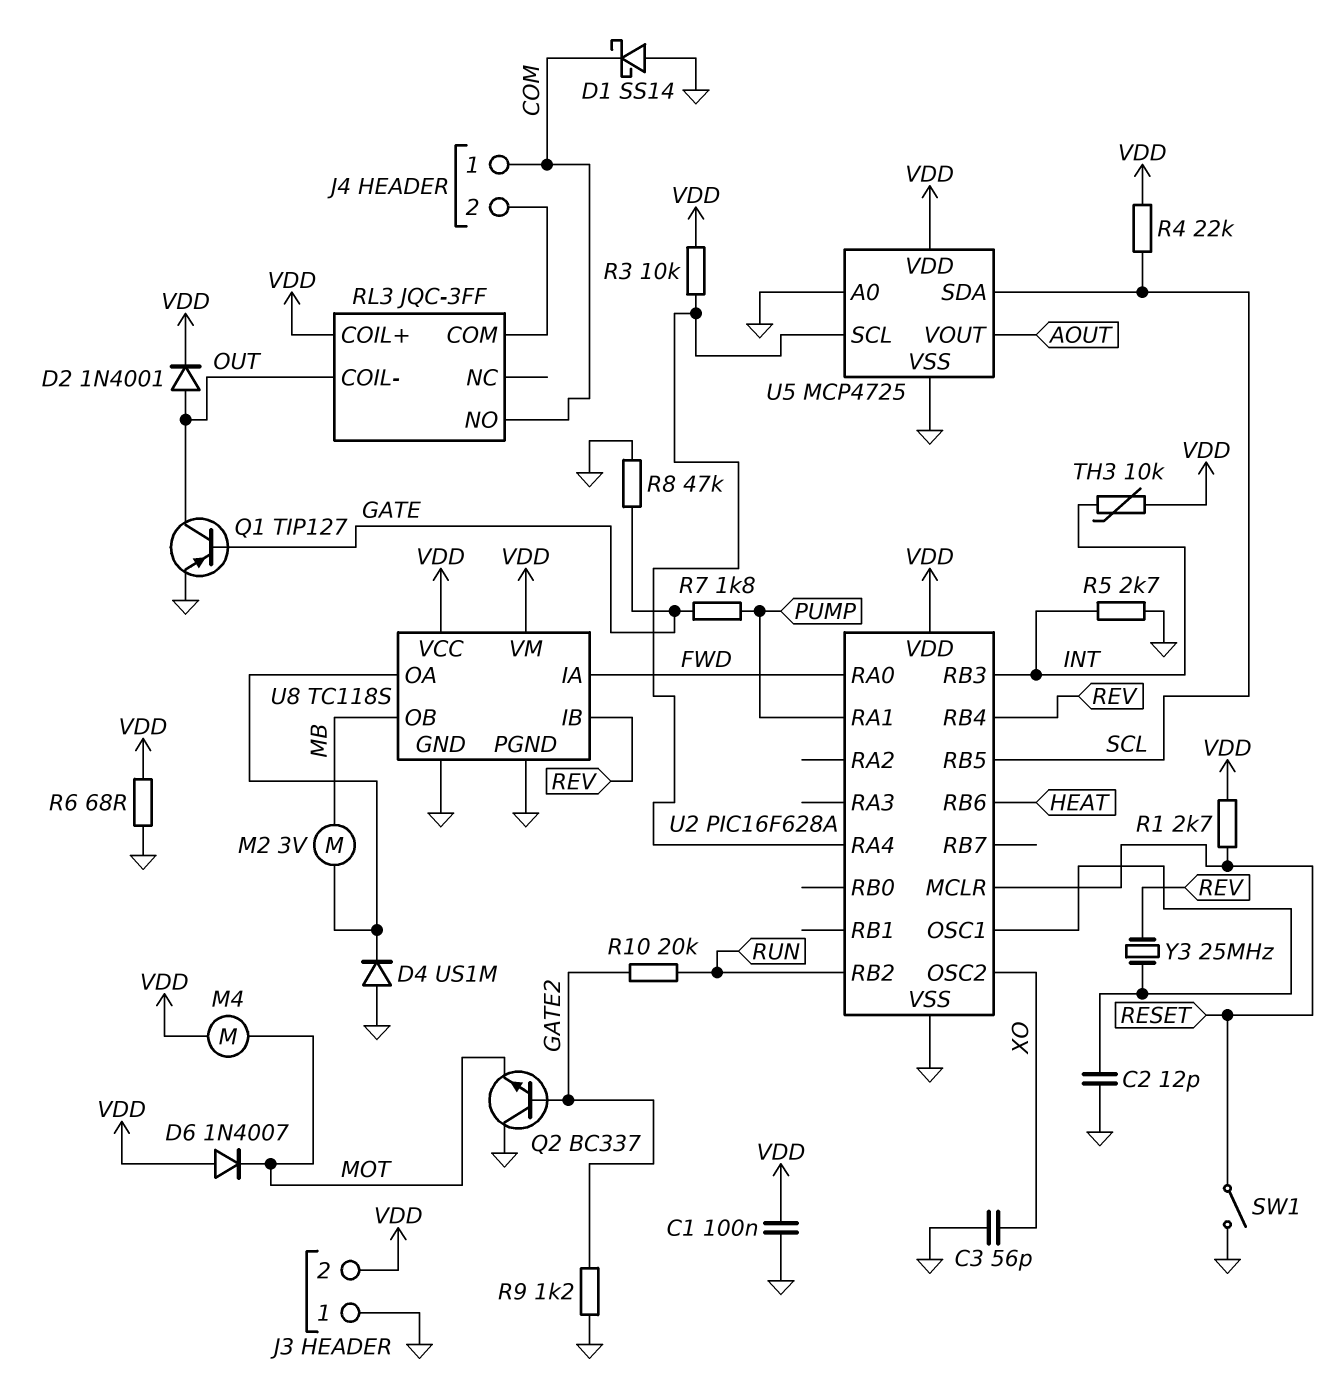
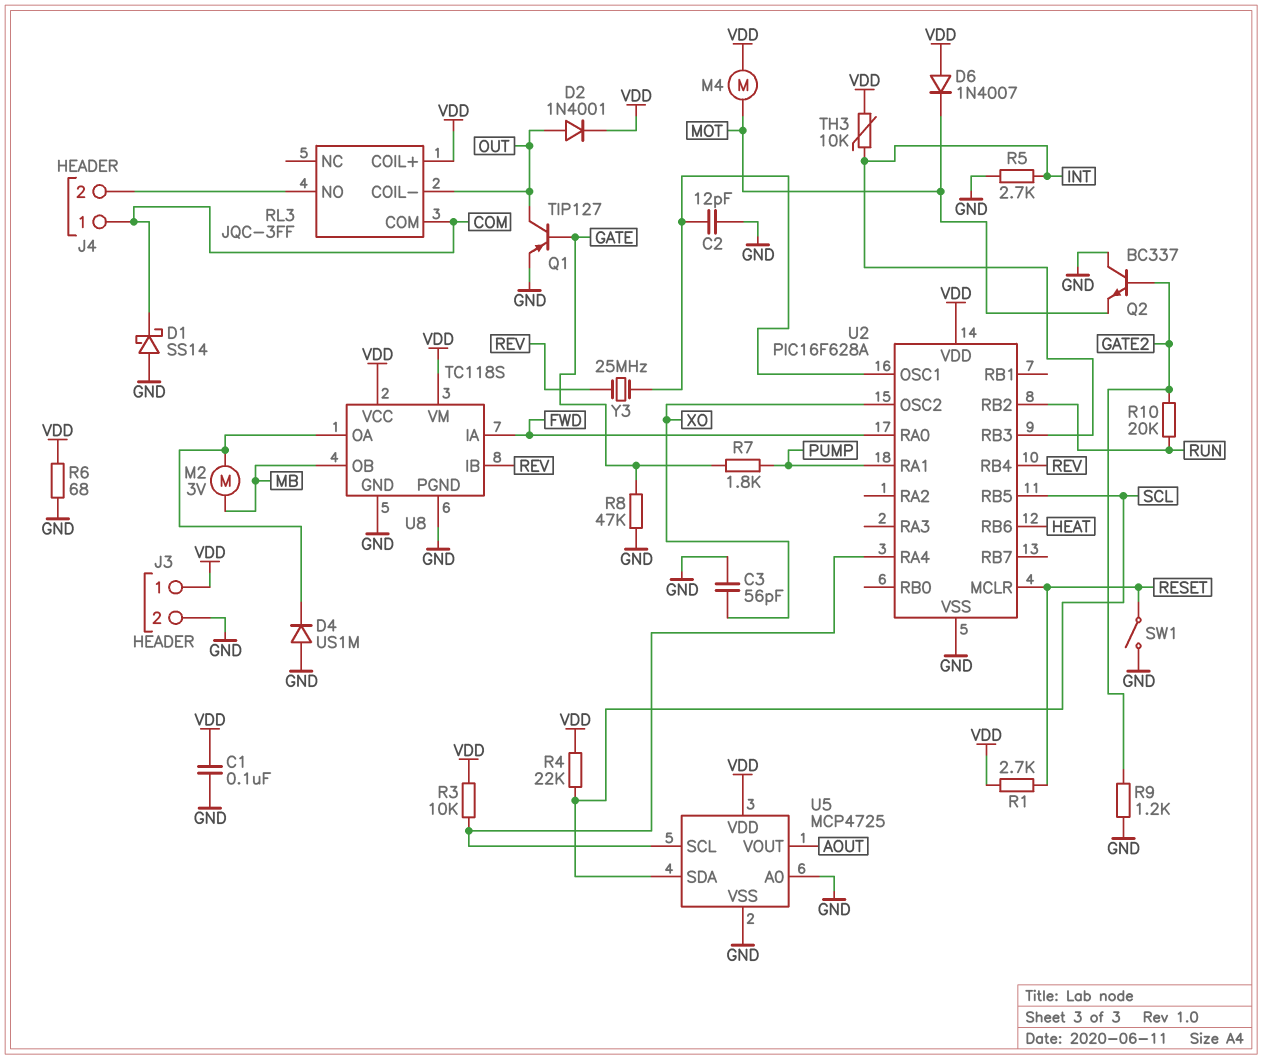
J3 pin 1: GND -> VDD
J3 pin 2: VDD -> GND
RL3 pin COM: J4/2 -> COM
RL3 pin NO: COM -> J4/2

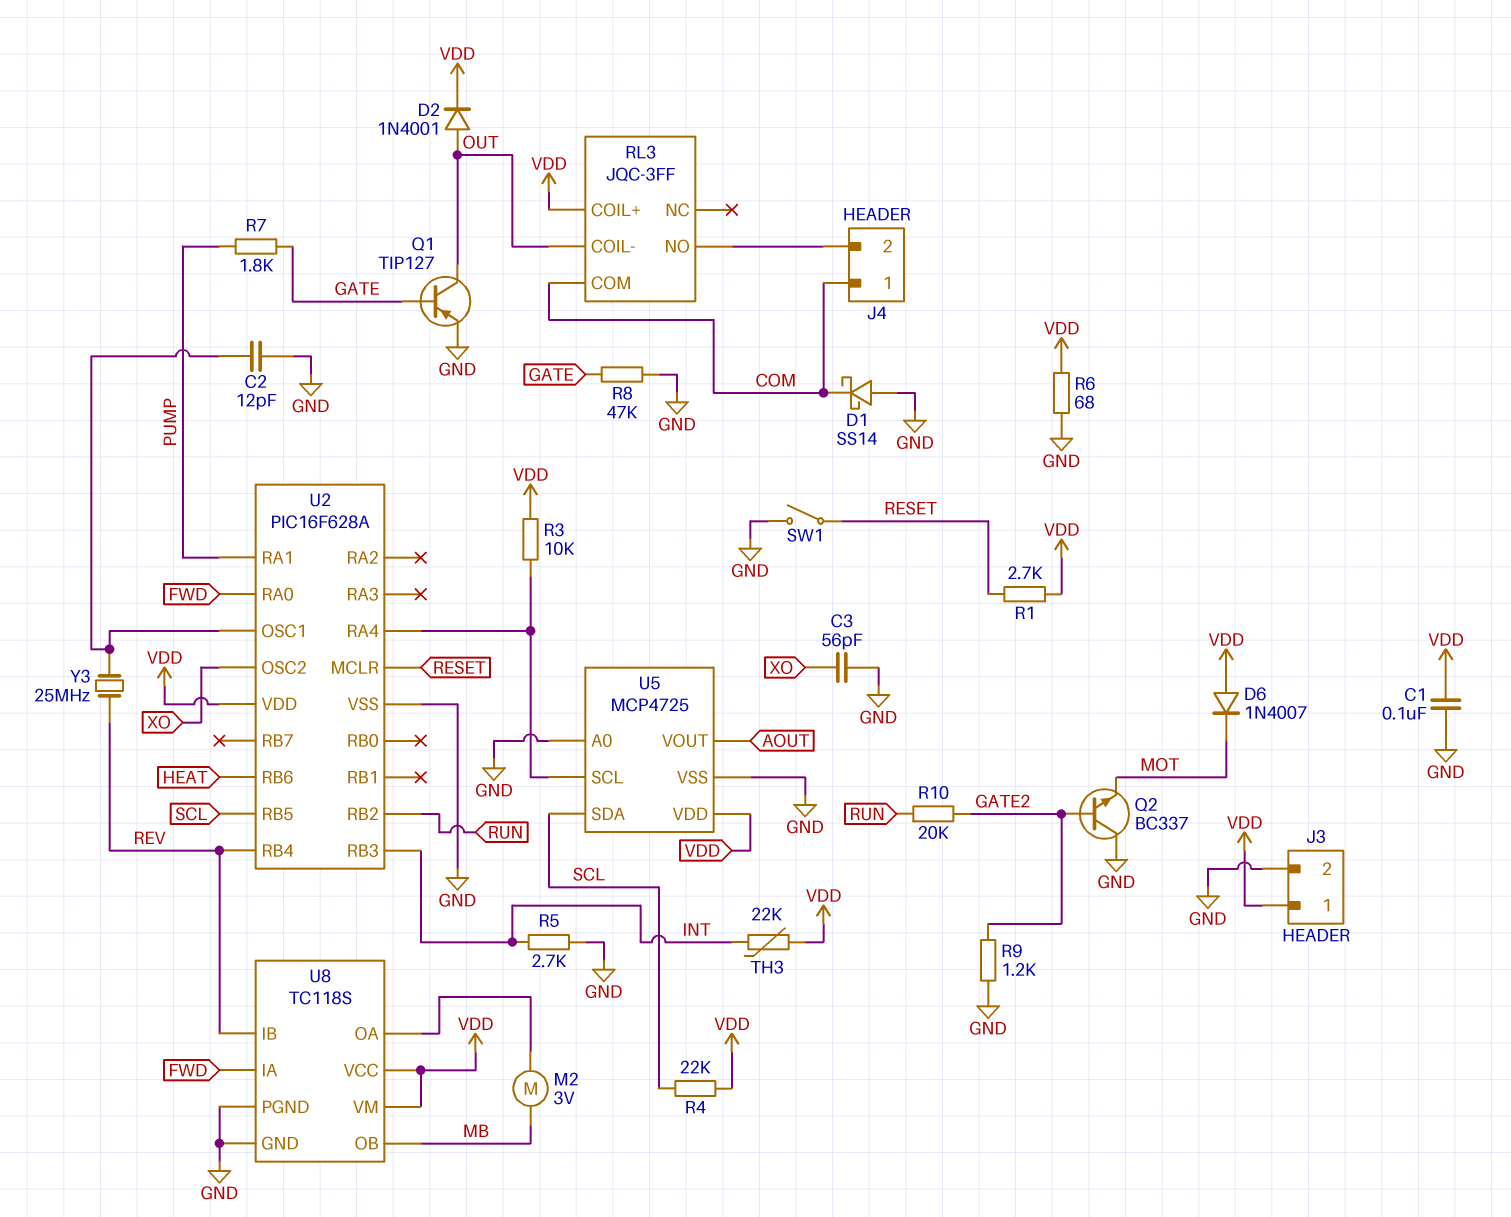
D4: diode US1M (A GND, K U8/OA) -> none
M4: motor (MOT, VDD) -> none
TH3: 10k (INT, VDD) -> 22k (INT, VDD)

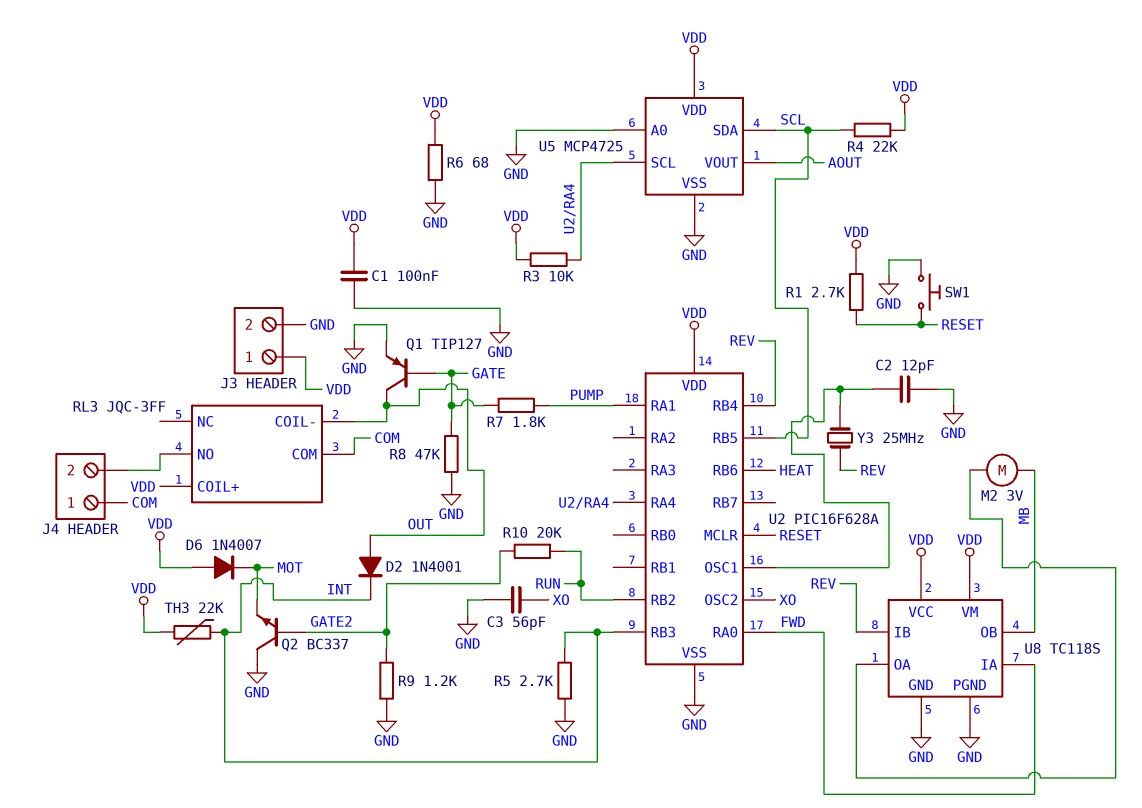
D1: schottky SS14 (A GND, K COM) -> none
D2: diode 1N4001 (A OUT, K VDD) -> diode 1N4001 (A OUT, K INT)
SW1: switch (GND, RESET) -> button (GND, RESET)

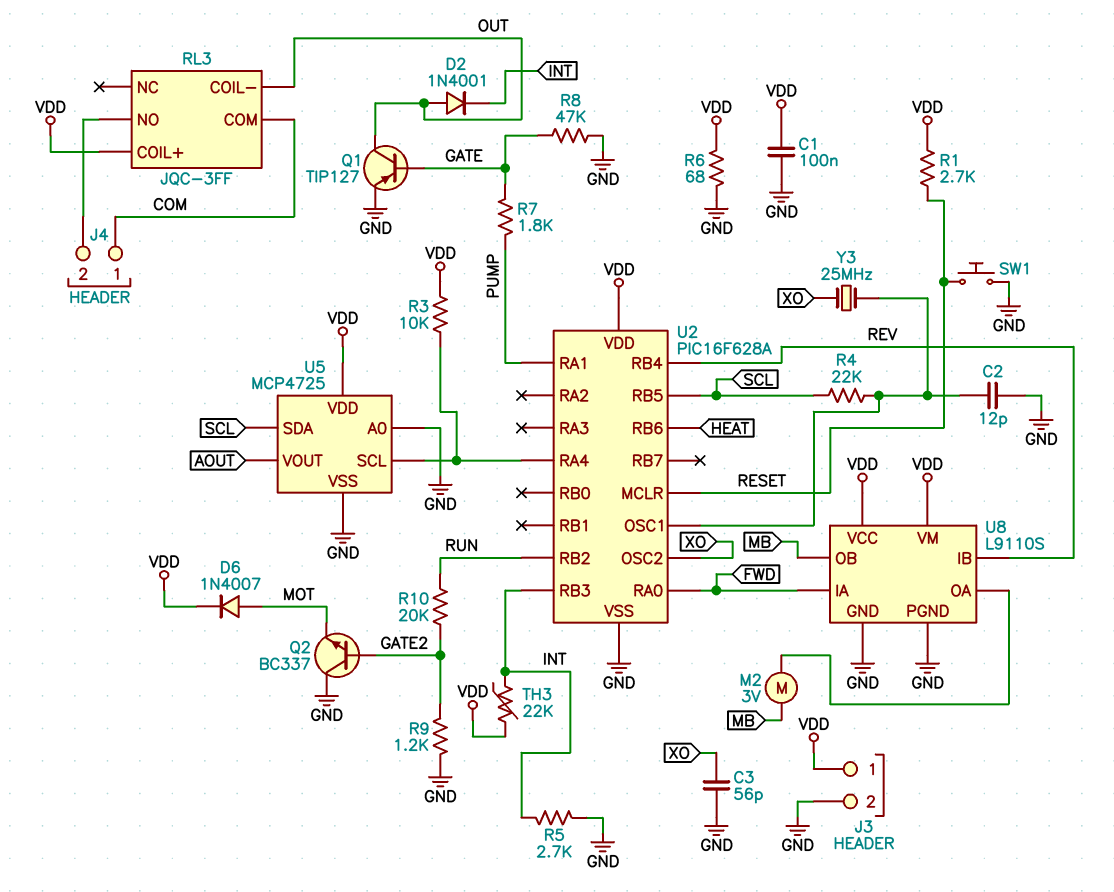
D6: diode 1N4007 (A VDD, K MOT) -> diode 1N4007 (A MOT, K VDD)
R4: 22k (SCL, VDD) -> 22k (SCL, U2/OSC1)
U8: TC118S -> L9110S
Y3: 25MHz (REV, U2/OSC1) -> 25MHz (U2/OSC1, XO)

